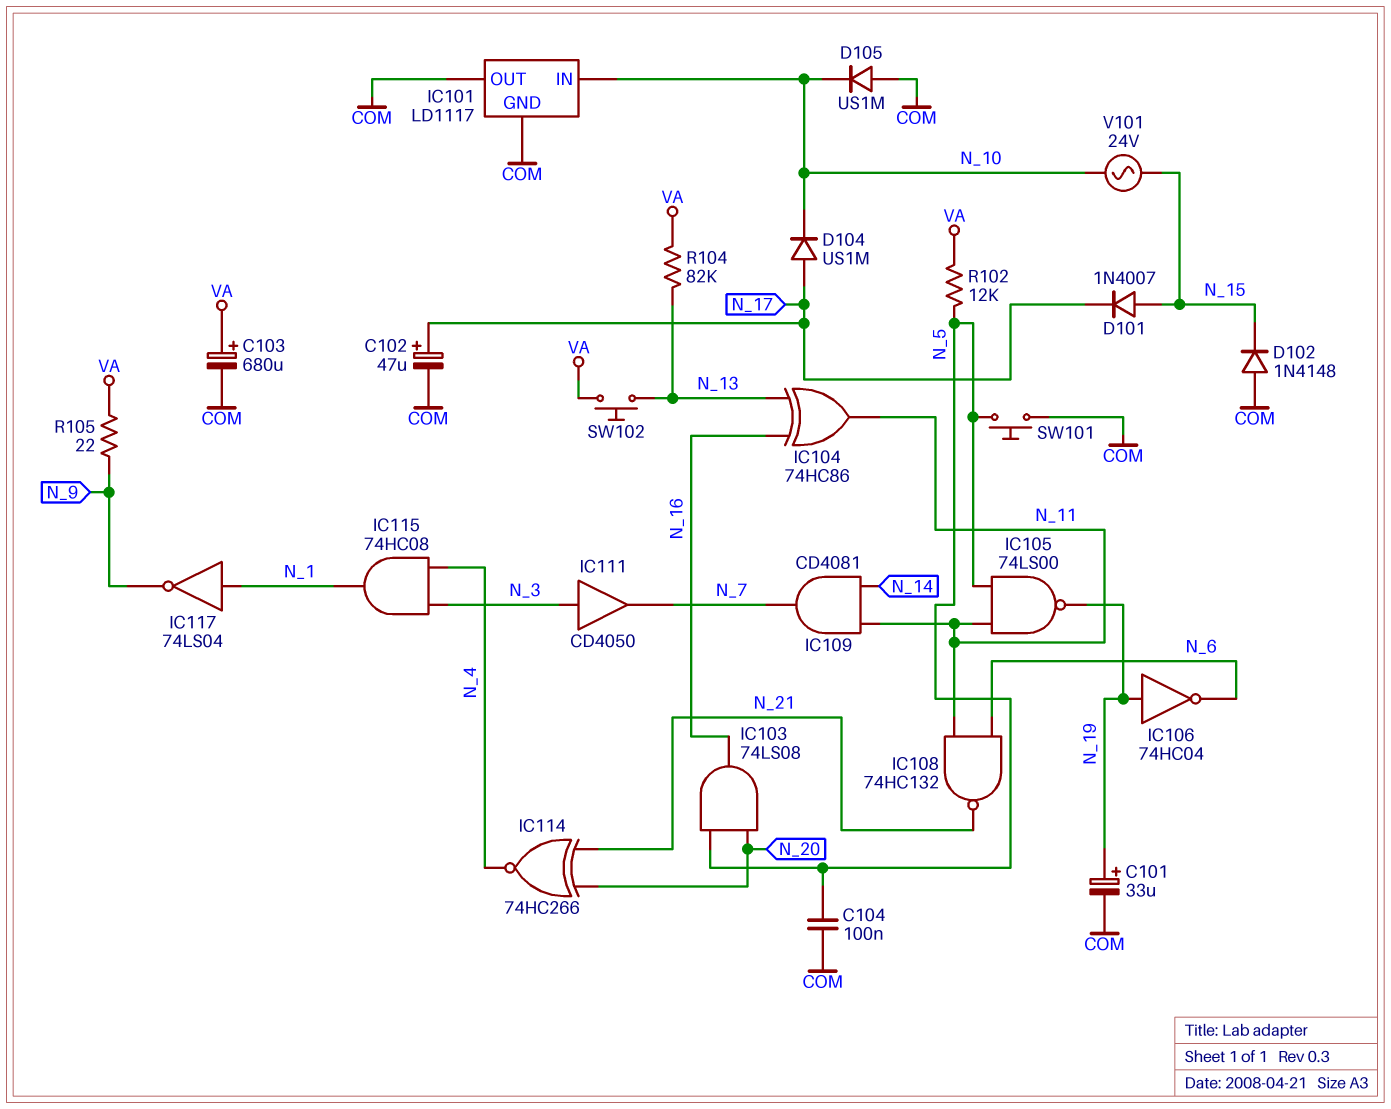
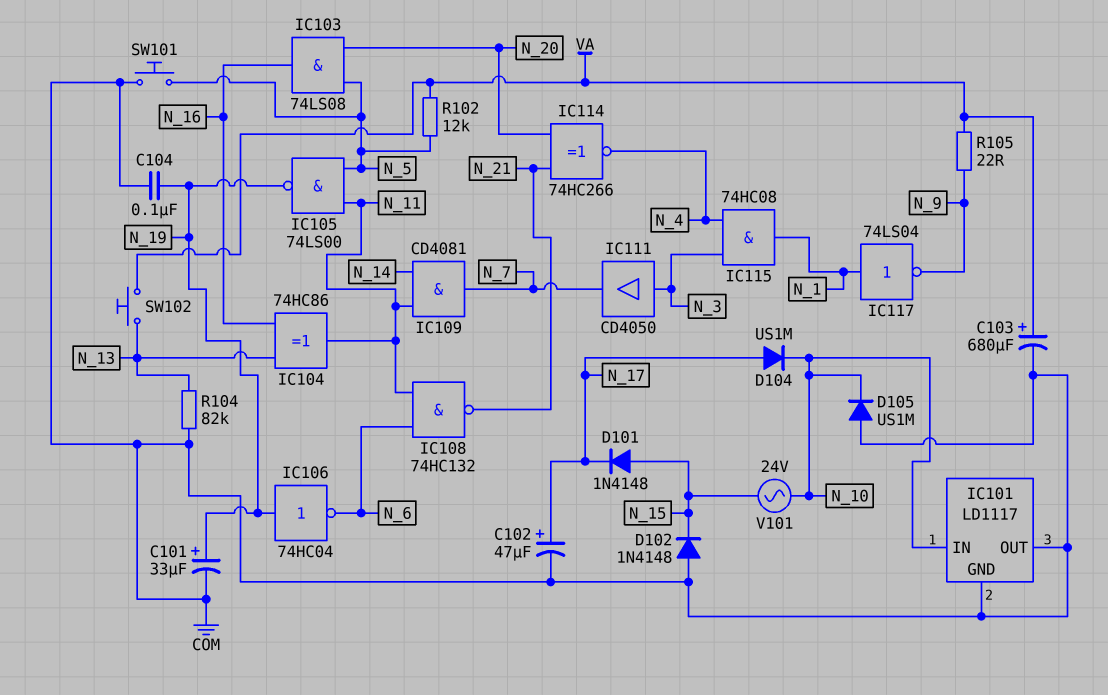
C104: 100nF (COM, N_5) -> 100nF (COM, N_19)
D101: diode 1N4007 (A N_15, K N_17) -> diode 1N4148 (A N_15, K N_17)
R104: 82k (N_13, VA) -> 82k (COM, N_13)

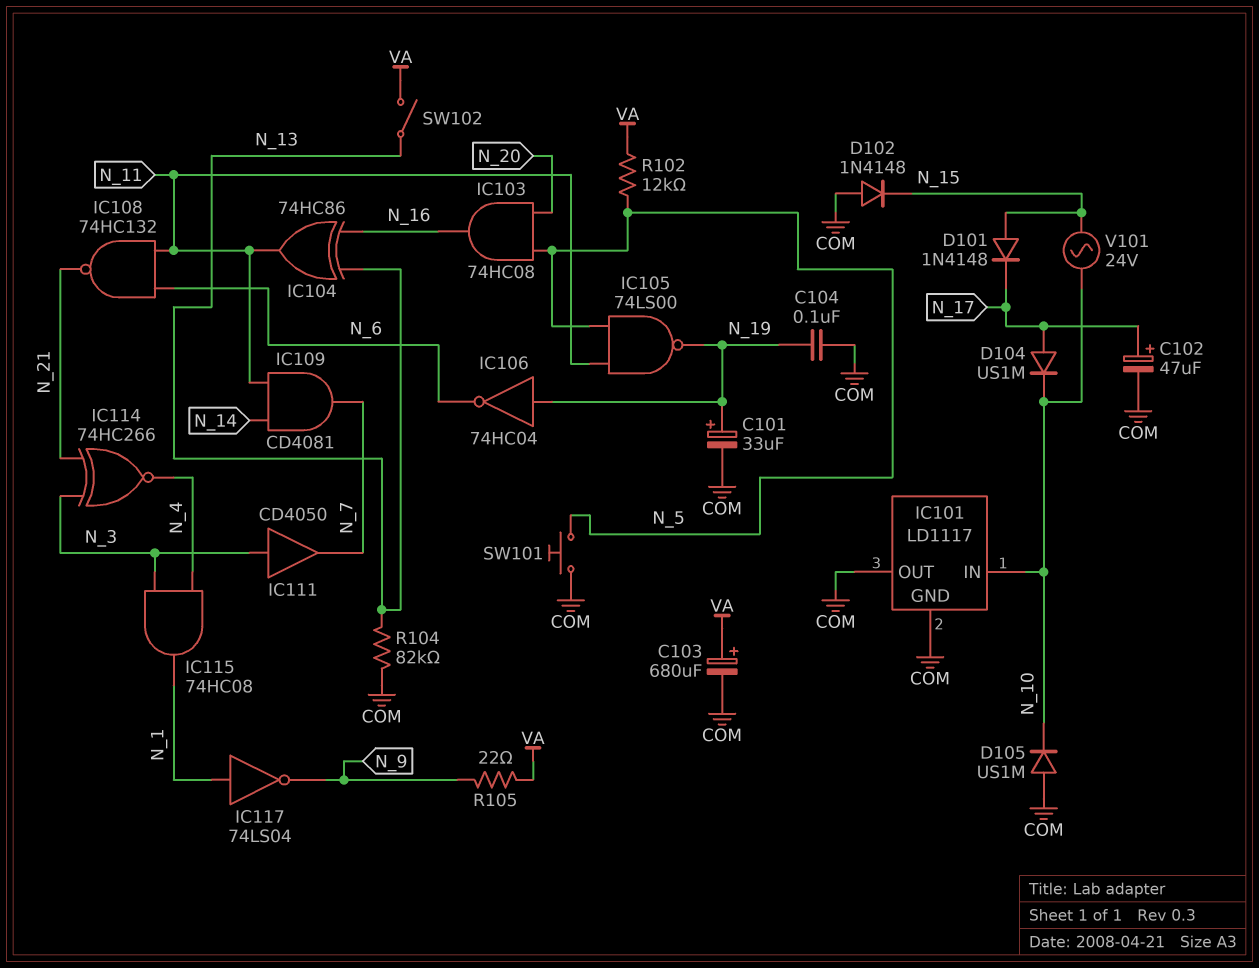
IC103: AND 74LS08 (in N_5, in N_20, out N_16) -> AND 74HC08 (in N_5, in N_20, out N_16)
IC114: XNOR 74HC266 (in N_20, in N_21, out N_4) -> XNOR 74HC266 (in N_3, in N_21, out N_4)
SW102: button (N_13, VA) -> switch (N_13, VA)

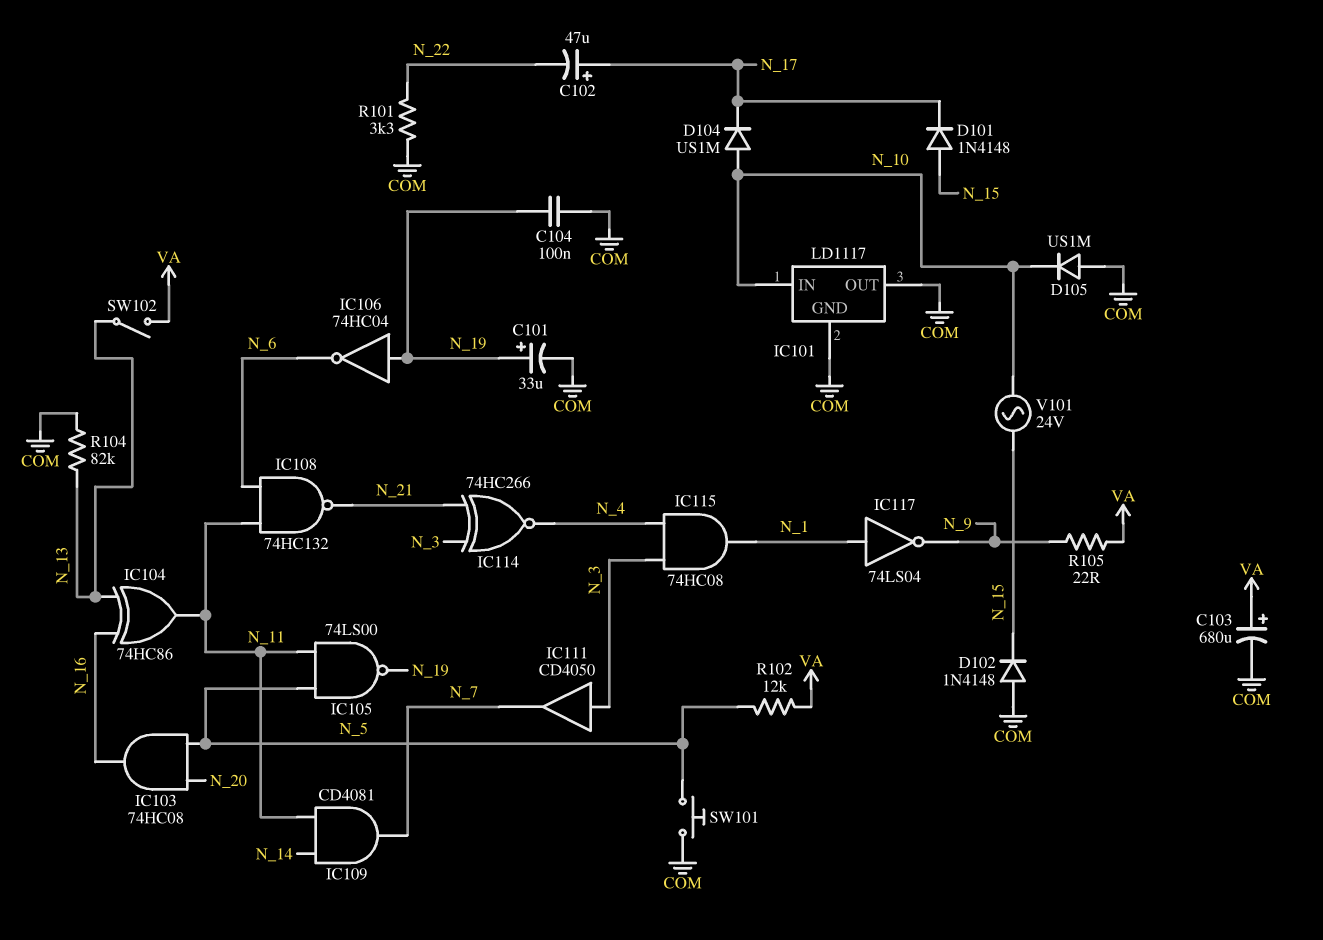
C102: 47uF (plus N_17, minus COM) -> 47uF (plus N_17, minus N_22)
D104: diode US1M (A N_17, K N_10) -> diode US1M (A N_10, K N_17)
R101: none -> 3.3k (COM, N_22)

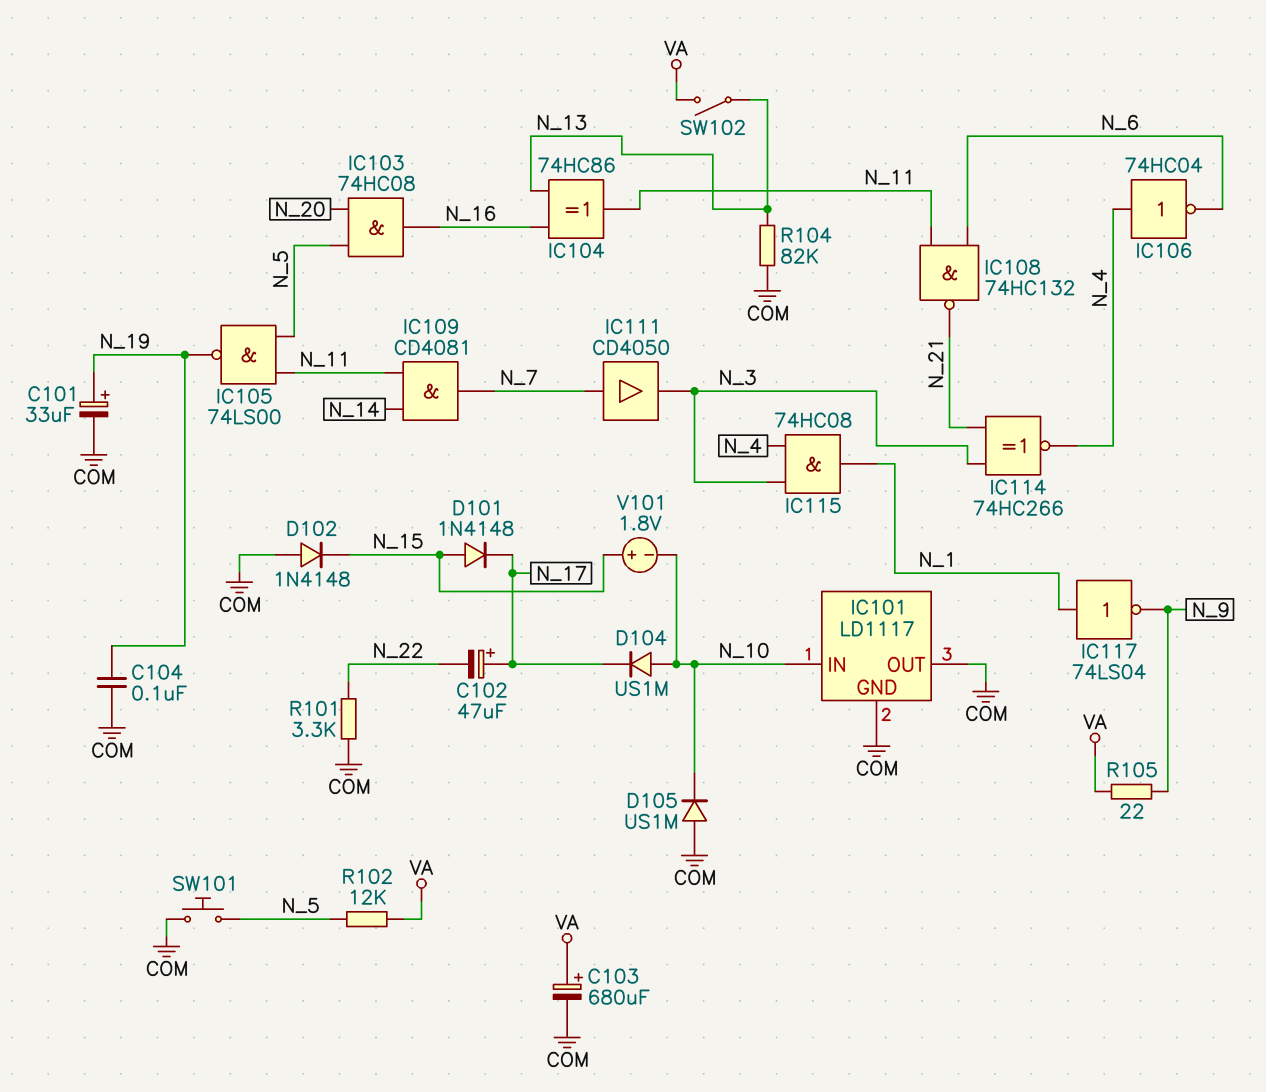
IC106: NOT 74HC04 (in N_19, out N_6) -> NOT 74HC04 (in N_4, out N_6)
IC111: buffer CD4050 (in N_3, out N_7) -> buffer CD4050 (in N_7, out N_3)
V101: AC 24V (N_10, N_15) -> 1.8V (plus N_15, minus N_10)

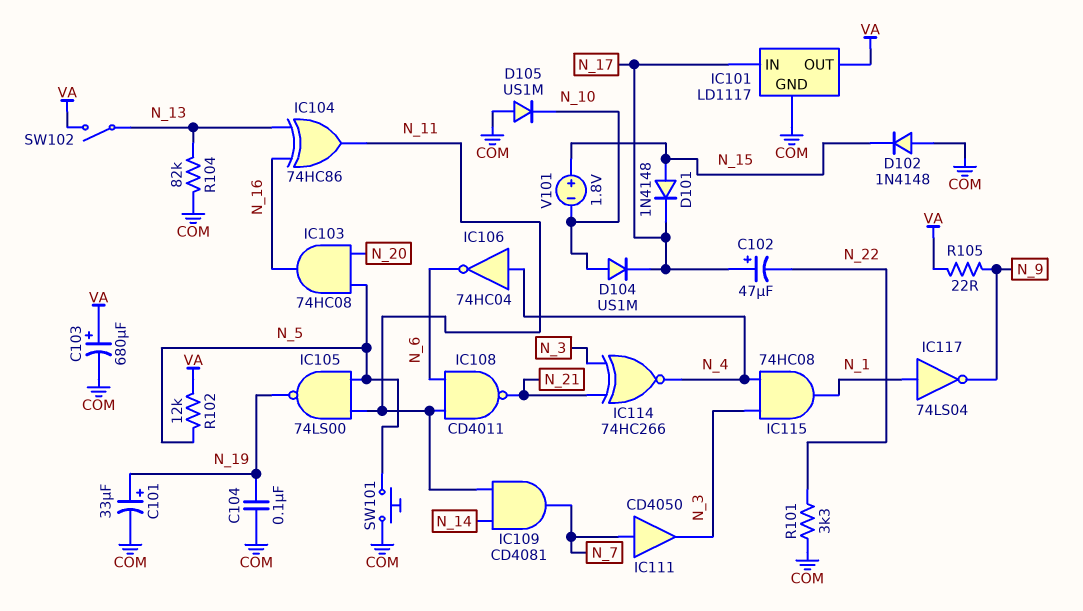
IC101 pin IN: N_10 -> N_17
IC101 pin OUT: COM -> VA
IC108: NAND 74HC132 (in N_6, in N_11, out N_21) -> NAND CD4011 (in N_6, in N_11, out N_21)

